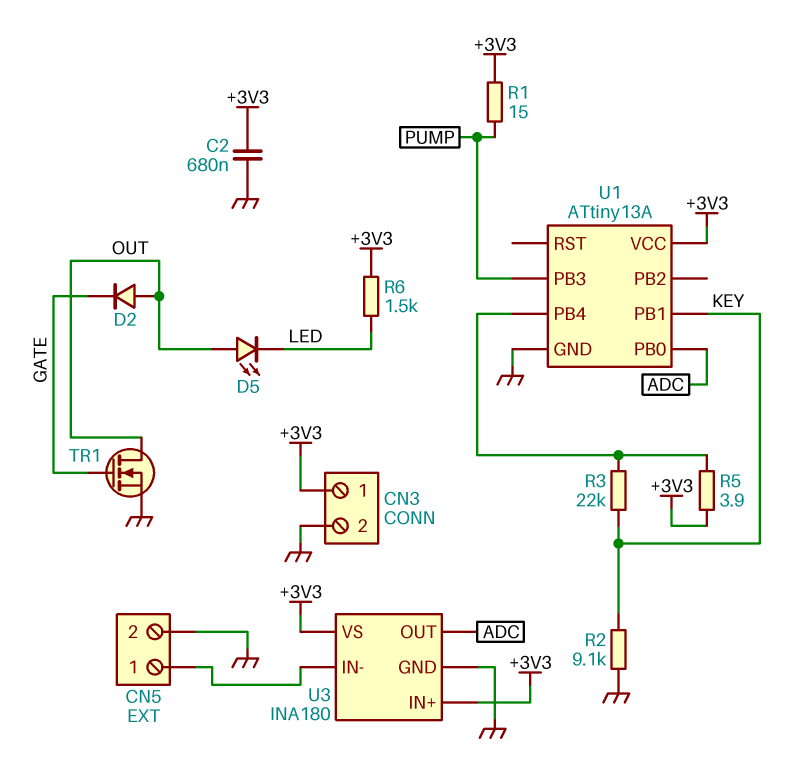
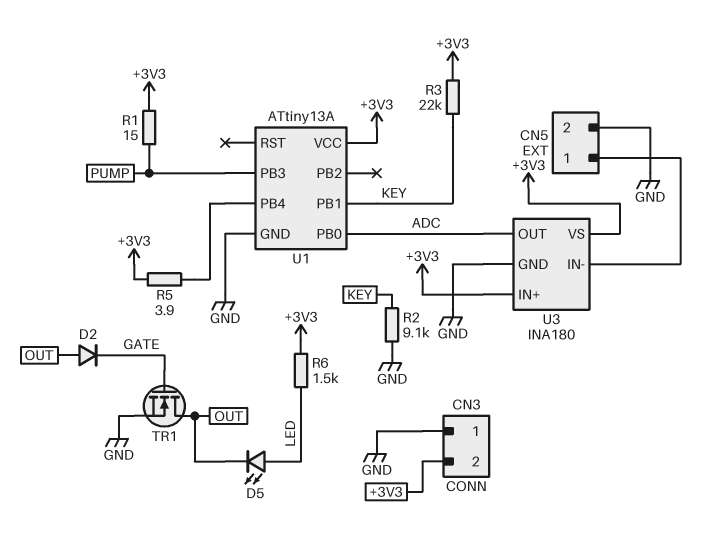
C2: 680nF (+3V3, GND) -> none
CN3 pin 1: +3V3 -> GND
CN3 pin 2: GND -> +3V3
D5: LED (A OUT, K LED) -> LED (A LED, K OUT)
R3: 22k (KEY, U1/PB4) -> 22k (+3V3, KEY)

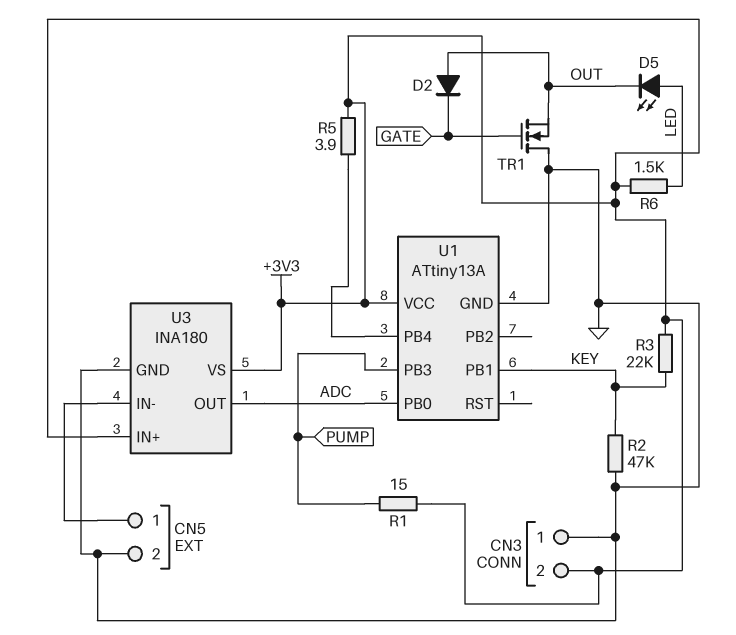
R2: 9.1k (GND, KEY) -> 47k (GND, KEY)
TR1: NMOS (G GATE, D OUT, S GND) -> NMOS (G GATE, D GND, S OUT)

